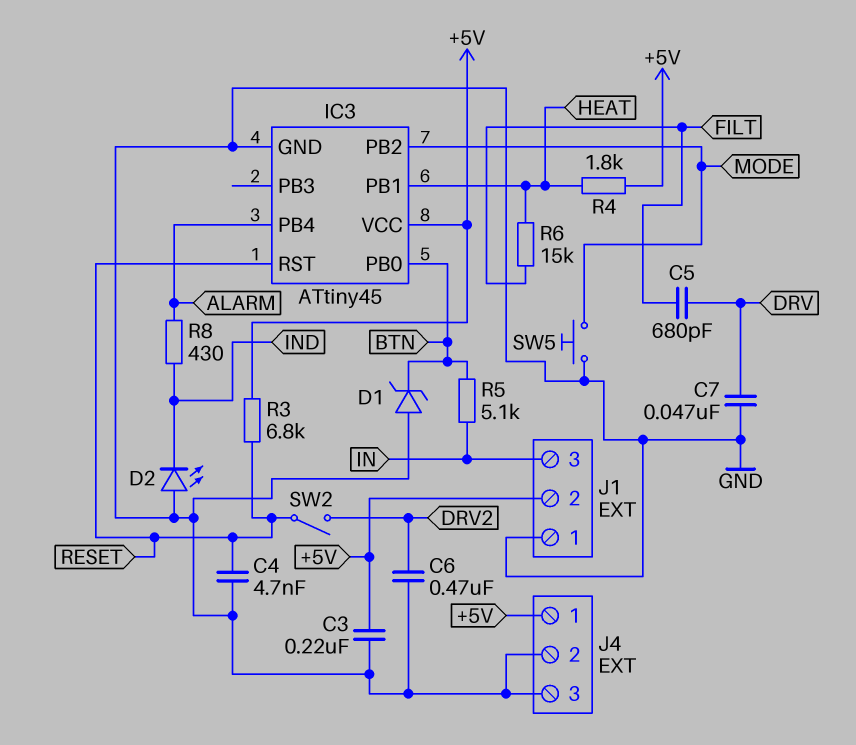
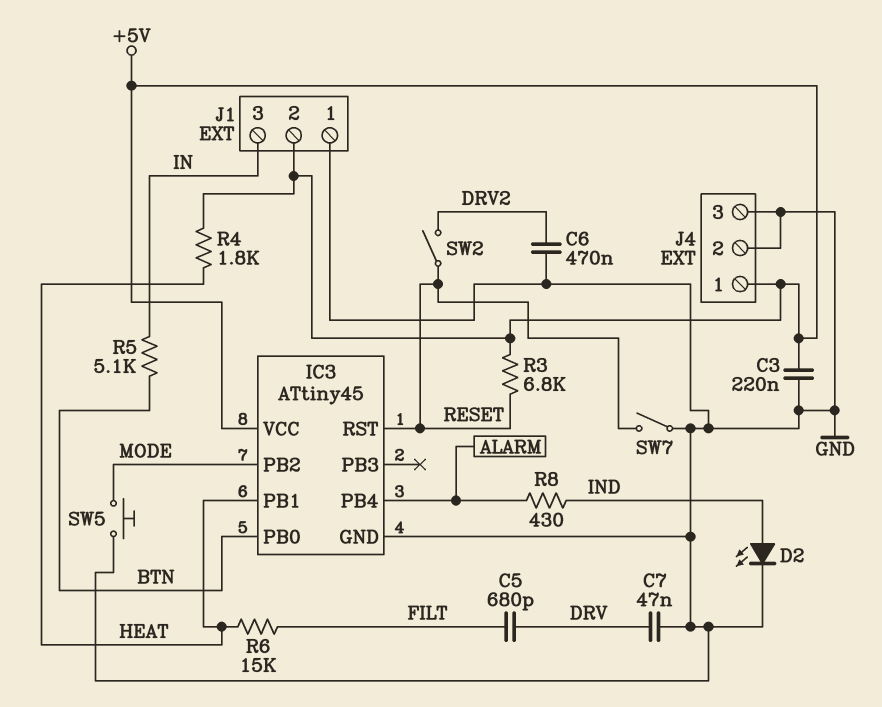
C4: 4.7nF (GND, RESET) -> none
D1: zener (A GND, K BTN) -> none
D2: LED (A GND, K IND) -> LED (A IND, K GND)
SW7: none -> switch (GND, RESET)

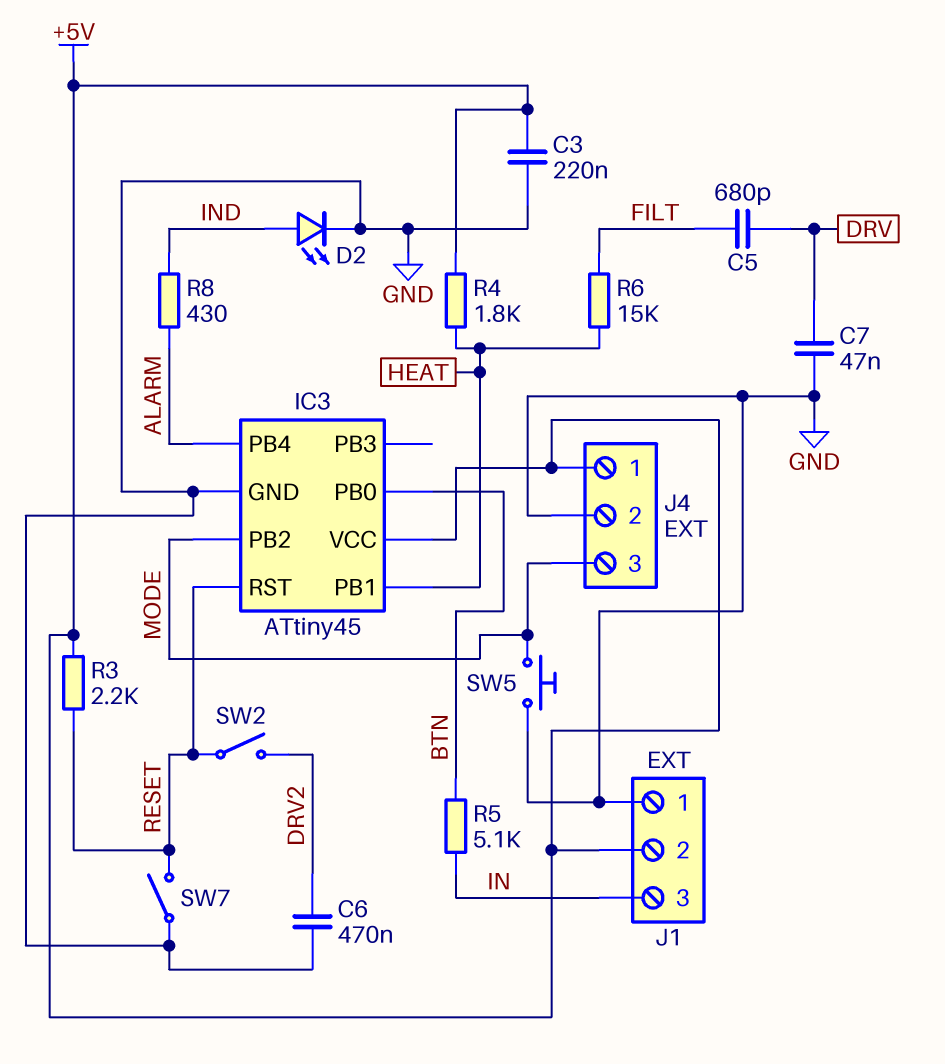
J4 pin 3: GND -> MODE
R3: 6.8k (+5V, RESET) -> 2.2k (+5V, RESET)

